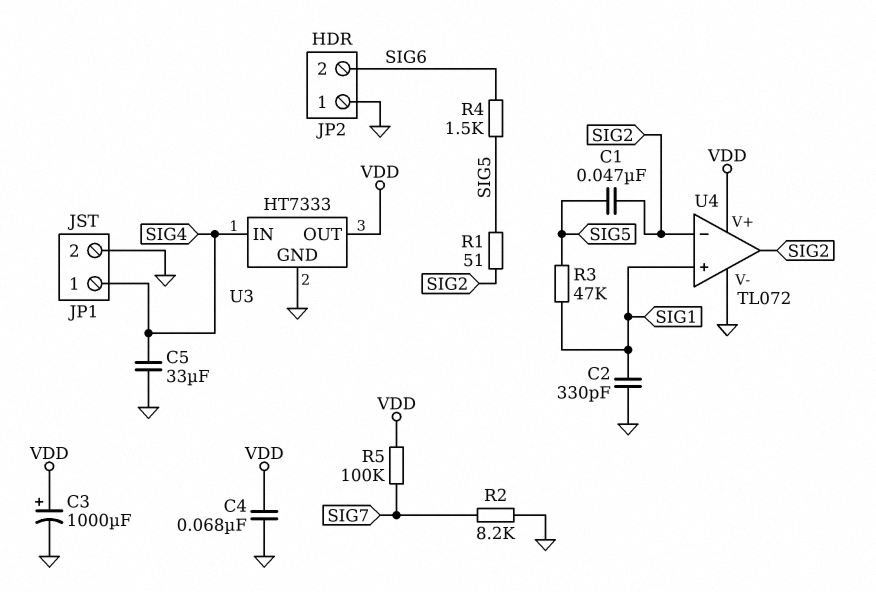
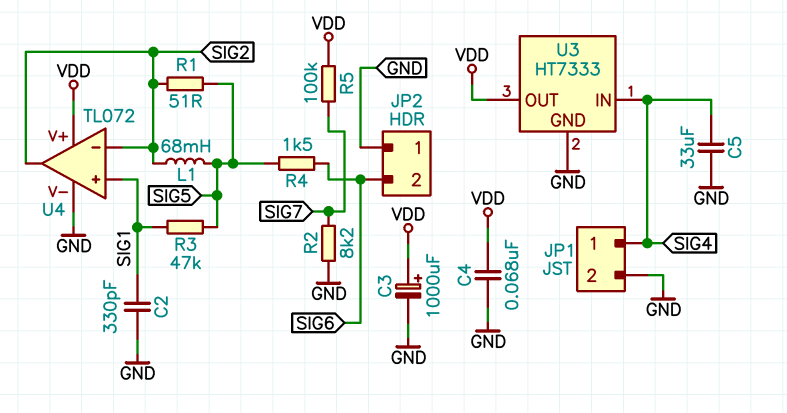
C1: 47nF (SIG2, SIG5) -> none
L1: none -> 68mH (SIG2, SIG5)

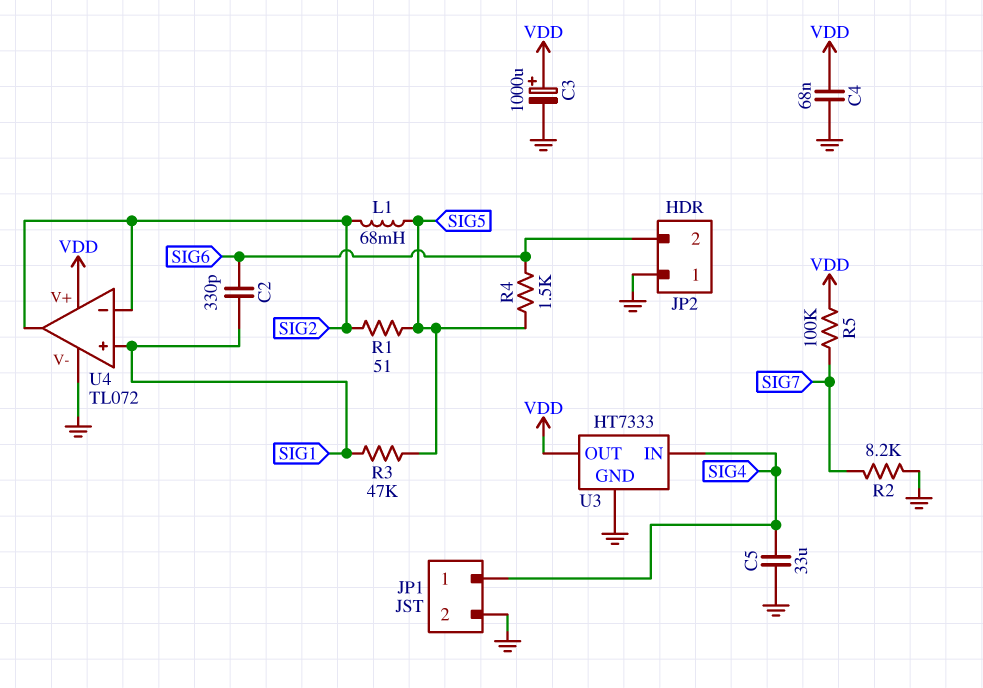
C2: 330pF (GND, SIG1) -> 330pF (SIG1, SIG6)

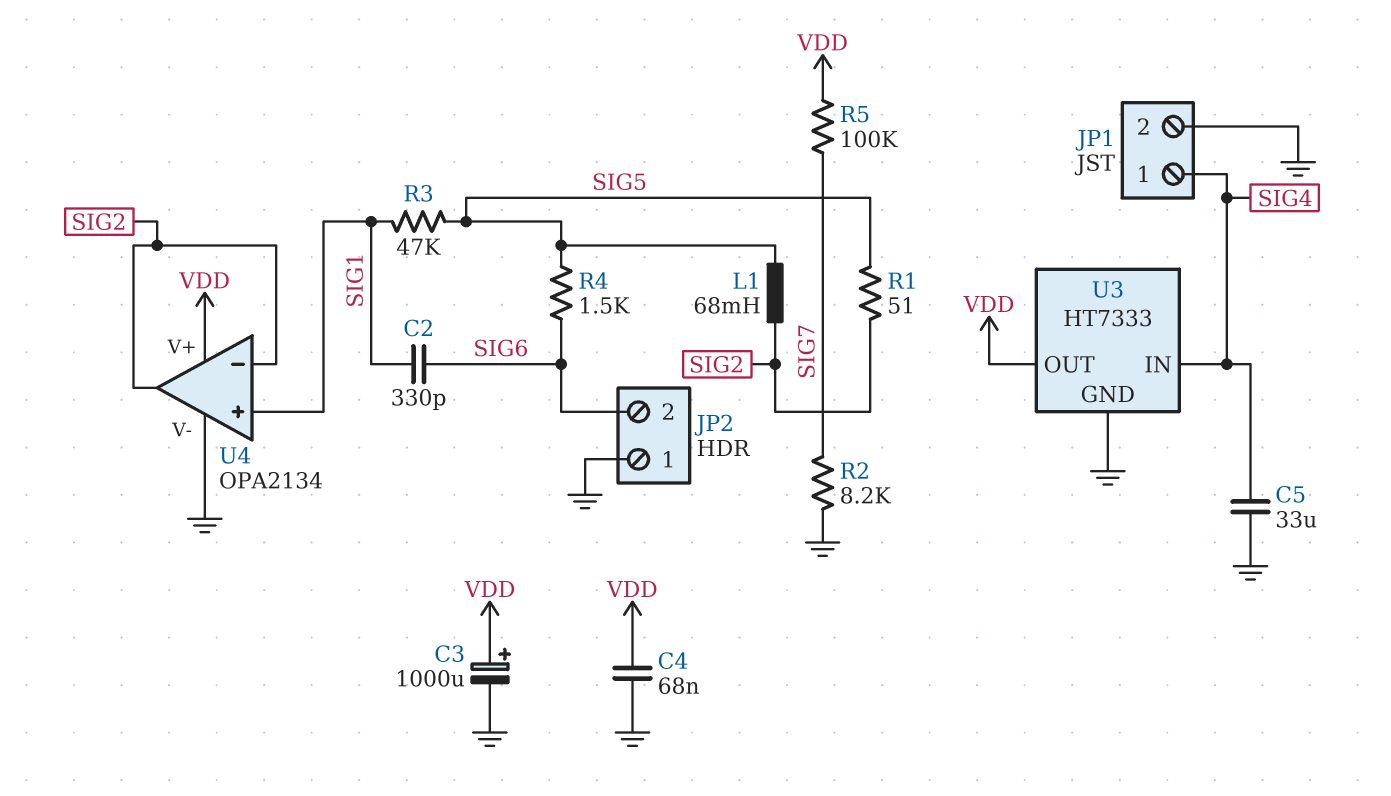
U4: TL072 -> OPA2134

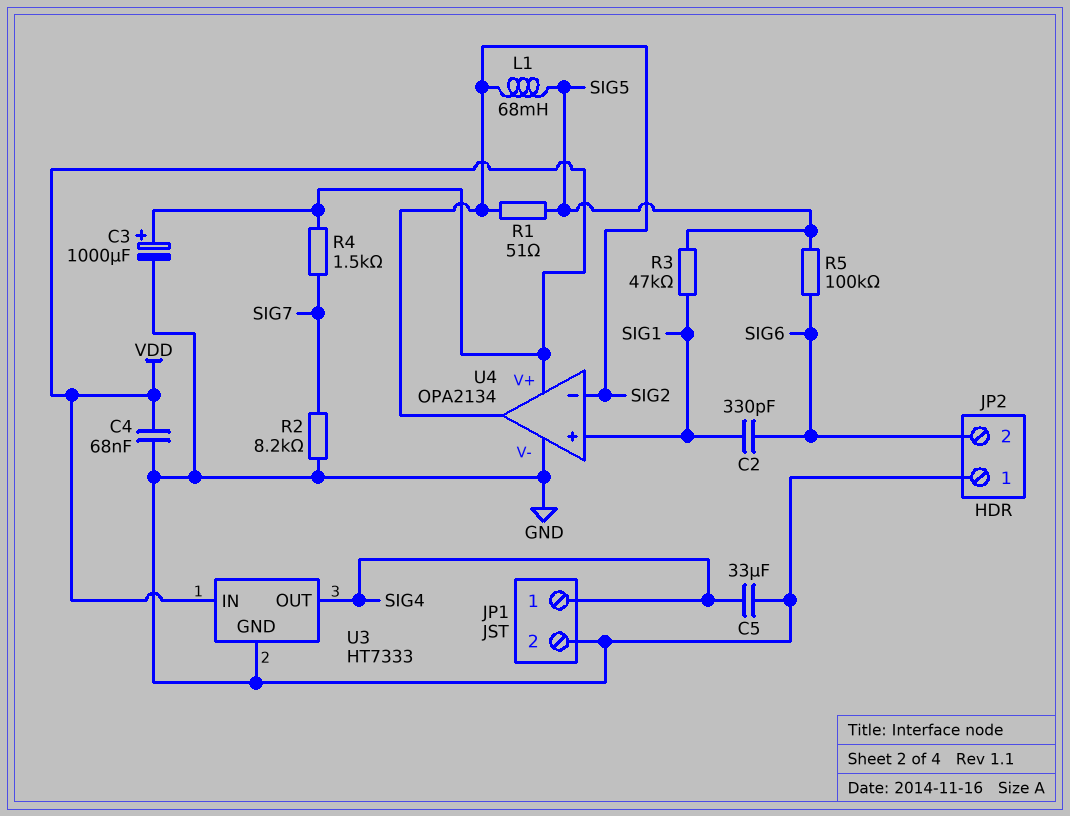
R4: 1.5k (SIG5, SIG6) -> 1.5k (SIG7, VDD)
R5: 100k (SIG7, VDD) -> 100k (SIG5, SIG6)
U3 pin IN: SIG4 -> VDD
U3 pin OUT: VDD -> SIG4

